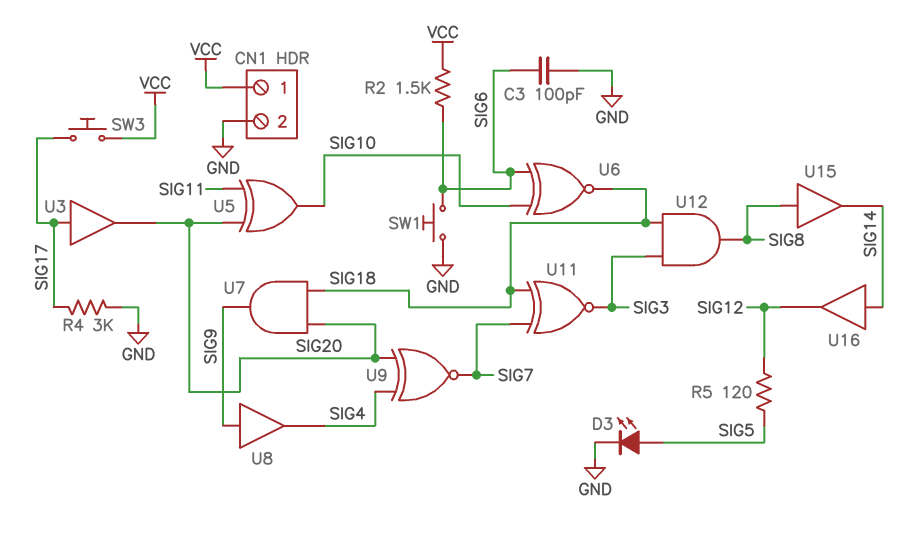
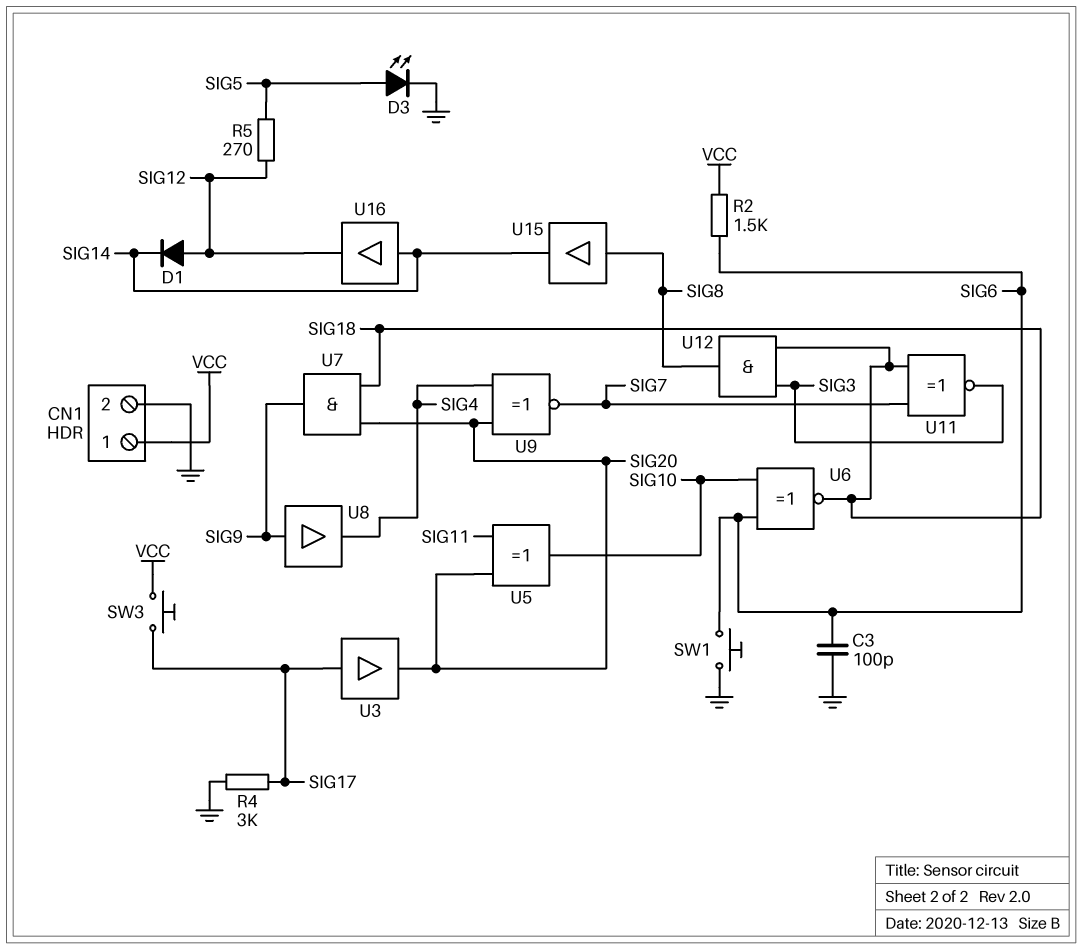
D1: none -> diode (A SIG12, K SIG14)
R5: 120 (SIG5, SIG12) -> 270 (SIG5, SIG12)

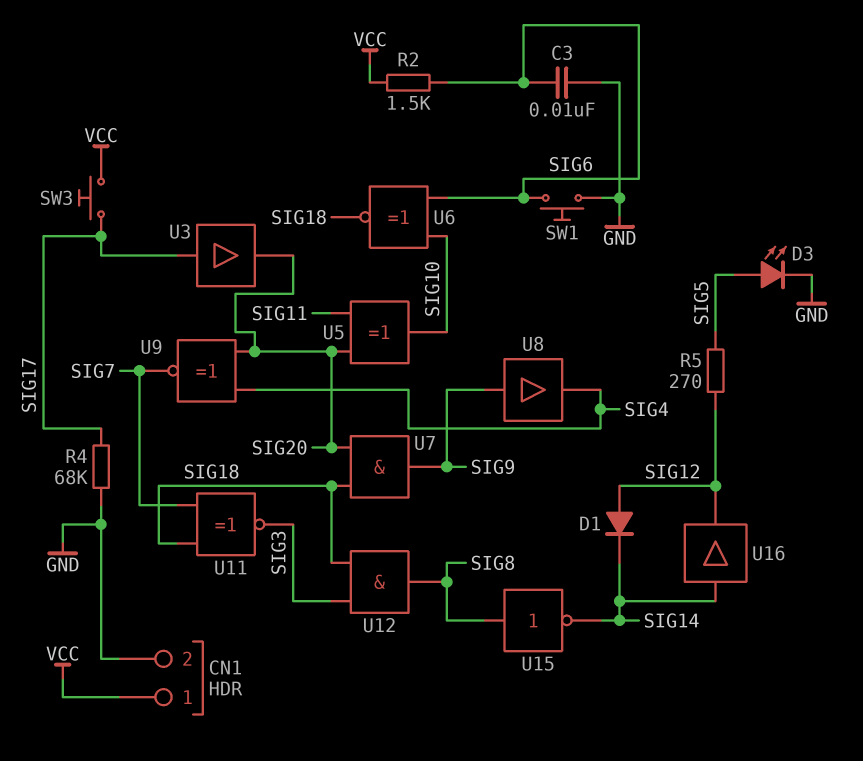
C3: 100pF (GND, SIG6) -> 10nF (GND, SIG6)
R4: 3k (GND, SIG17) -> 68k (GND, SIG17)
U15: buffer (in SIG8, out SIG14) -> NOT (in SIG8, out SIG14)

